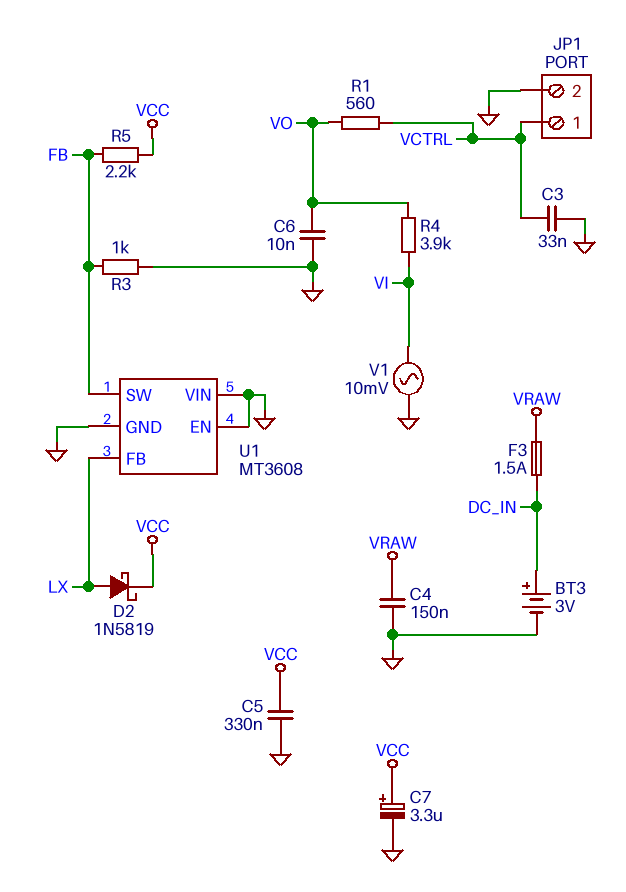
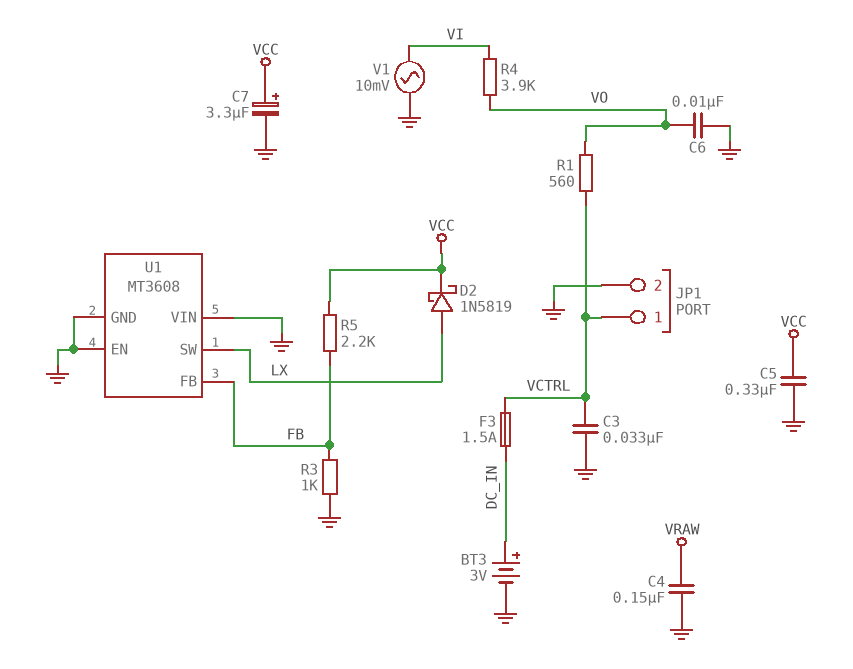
F3: 1.5A (DC_IN, VRAW) -> 1.5A (DC_IN, VCTRL)
U1 pin FB: LX -> FB
U1 pin SW: FB -> LX

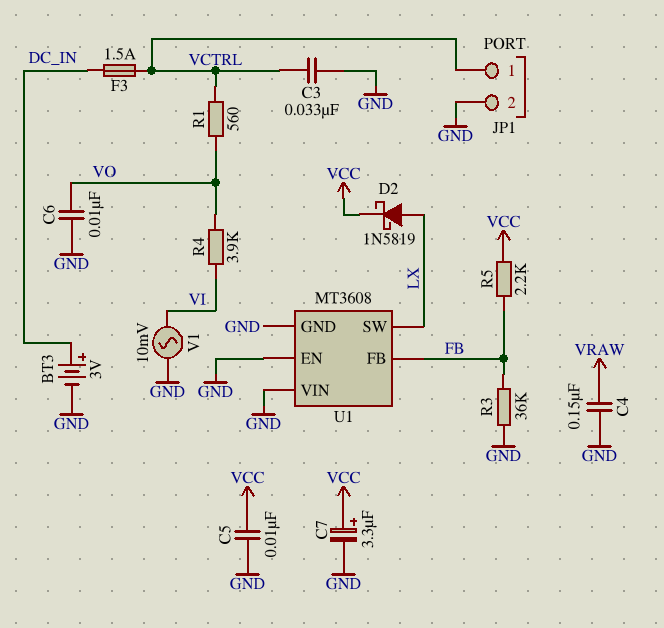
C5: 330nF (GND, VCC) -> 10nF (GND, VCC)
R3: 1k (FB, GND) -> 36k (FB, GND)

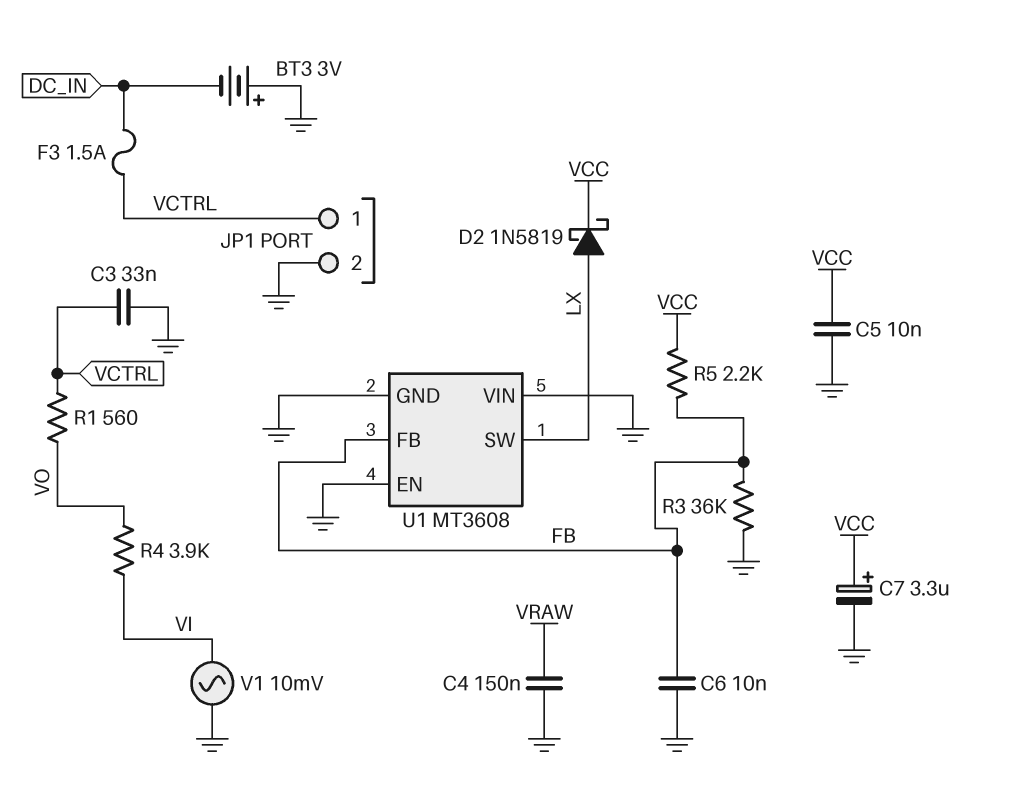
BT3: 3V (plus DC_IN, minus GND) -> 3V (plus GND, minus DC_IN)
C6: 10nF (GND, VO) -> 10nF (FB, GND)

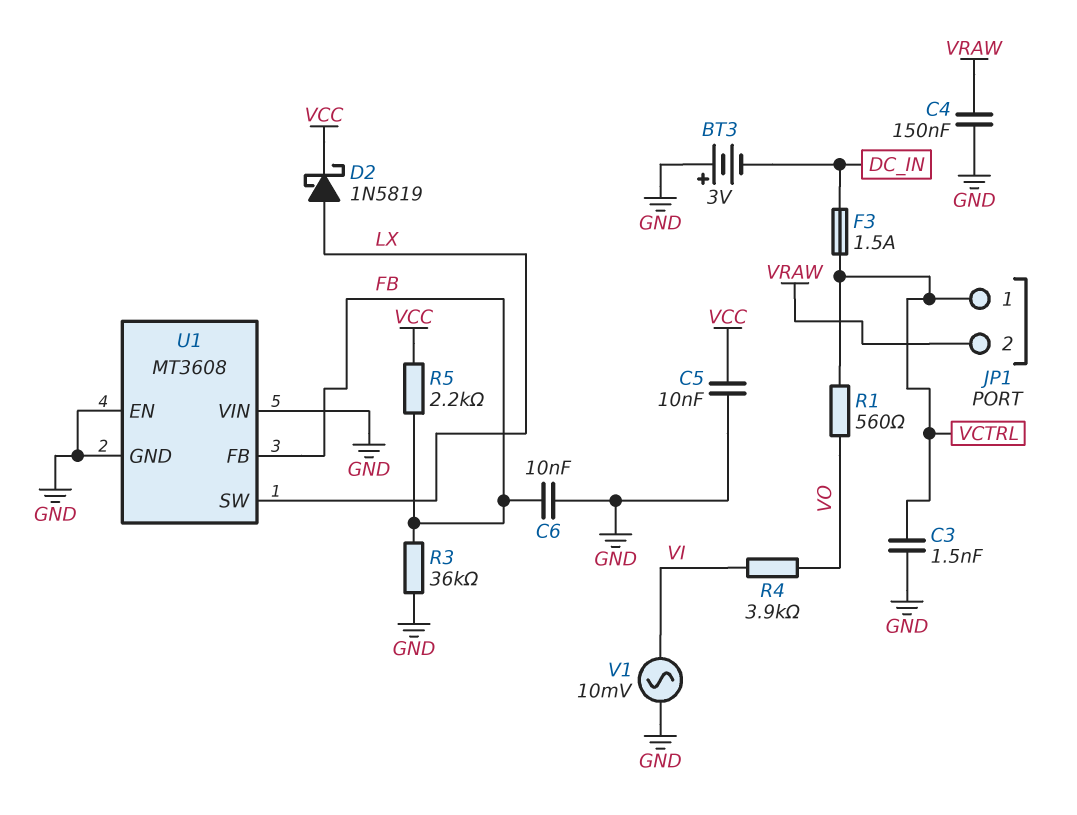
C3: 33nF (GND, VCTRL) -> 1.5nF (GND, VCTRL)
C7: 3.3uF (plus VCC, minus GND) -> none
JP1 pin 2: GND -> VRAW

